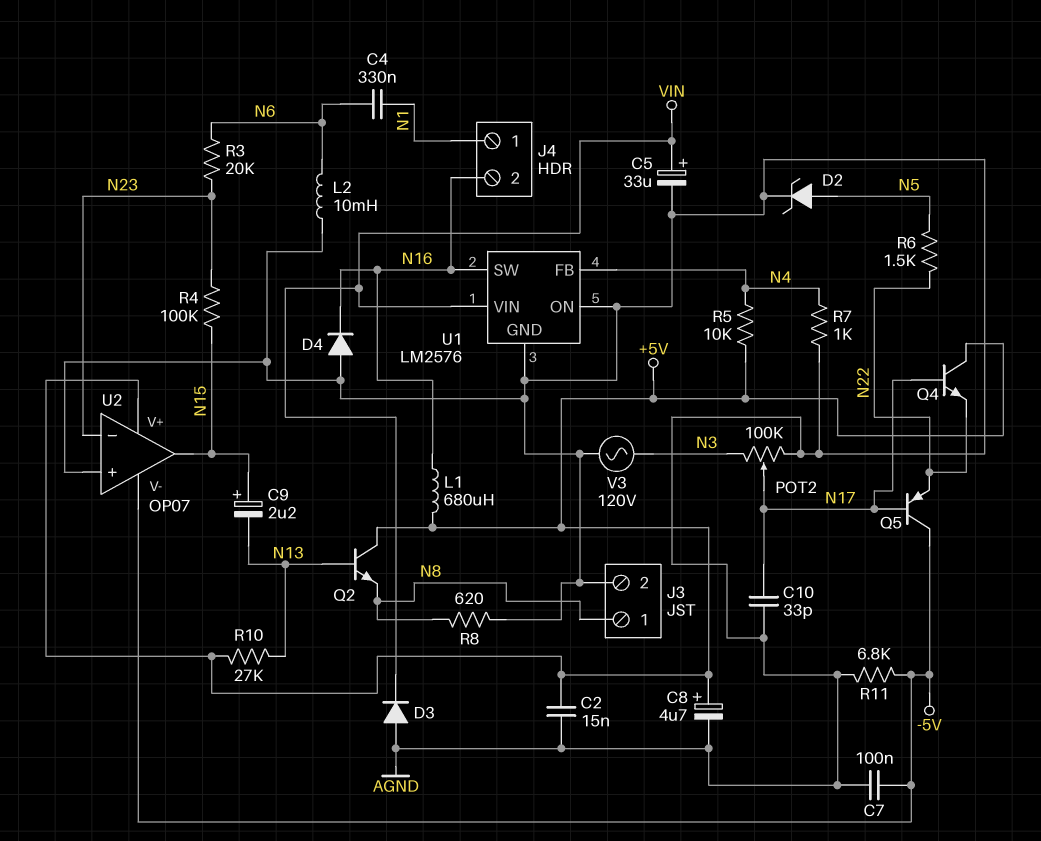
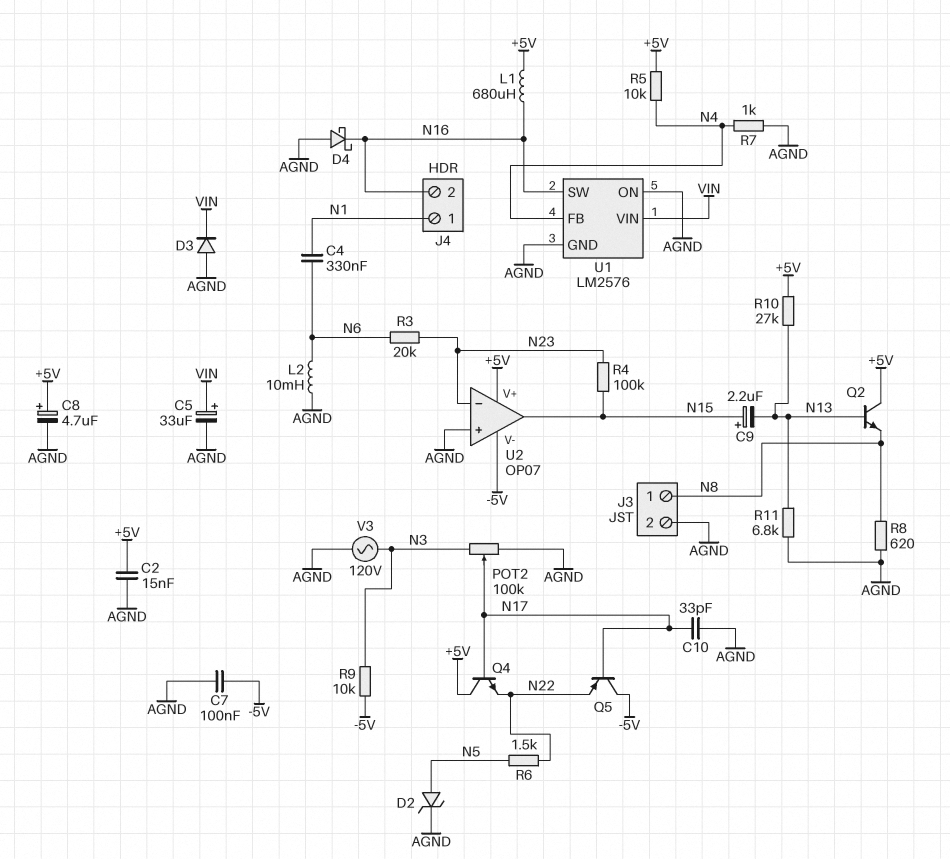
D4: diode (A AGND, K N16) -> schottky (A AGND, K N16)
R9: none -> 10k (-5V, N3)
R11: 6.8k (-5V, AGND) -> 6.8k (AGND, N13)

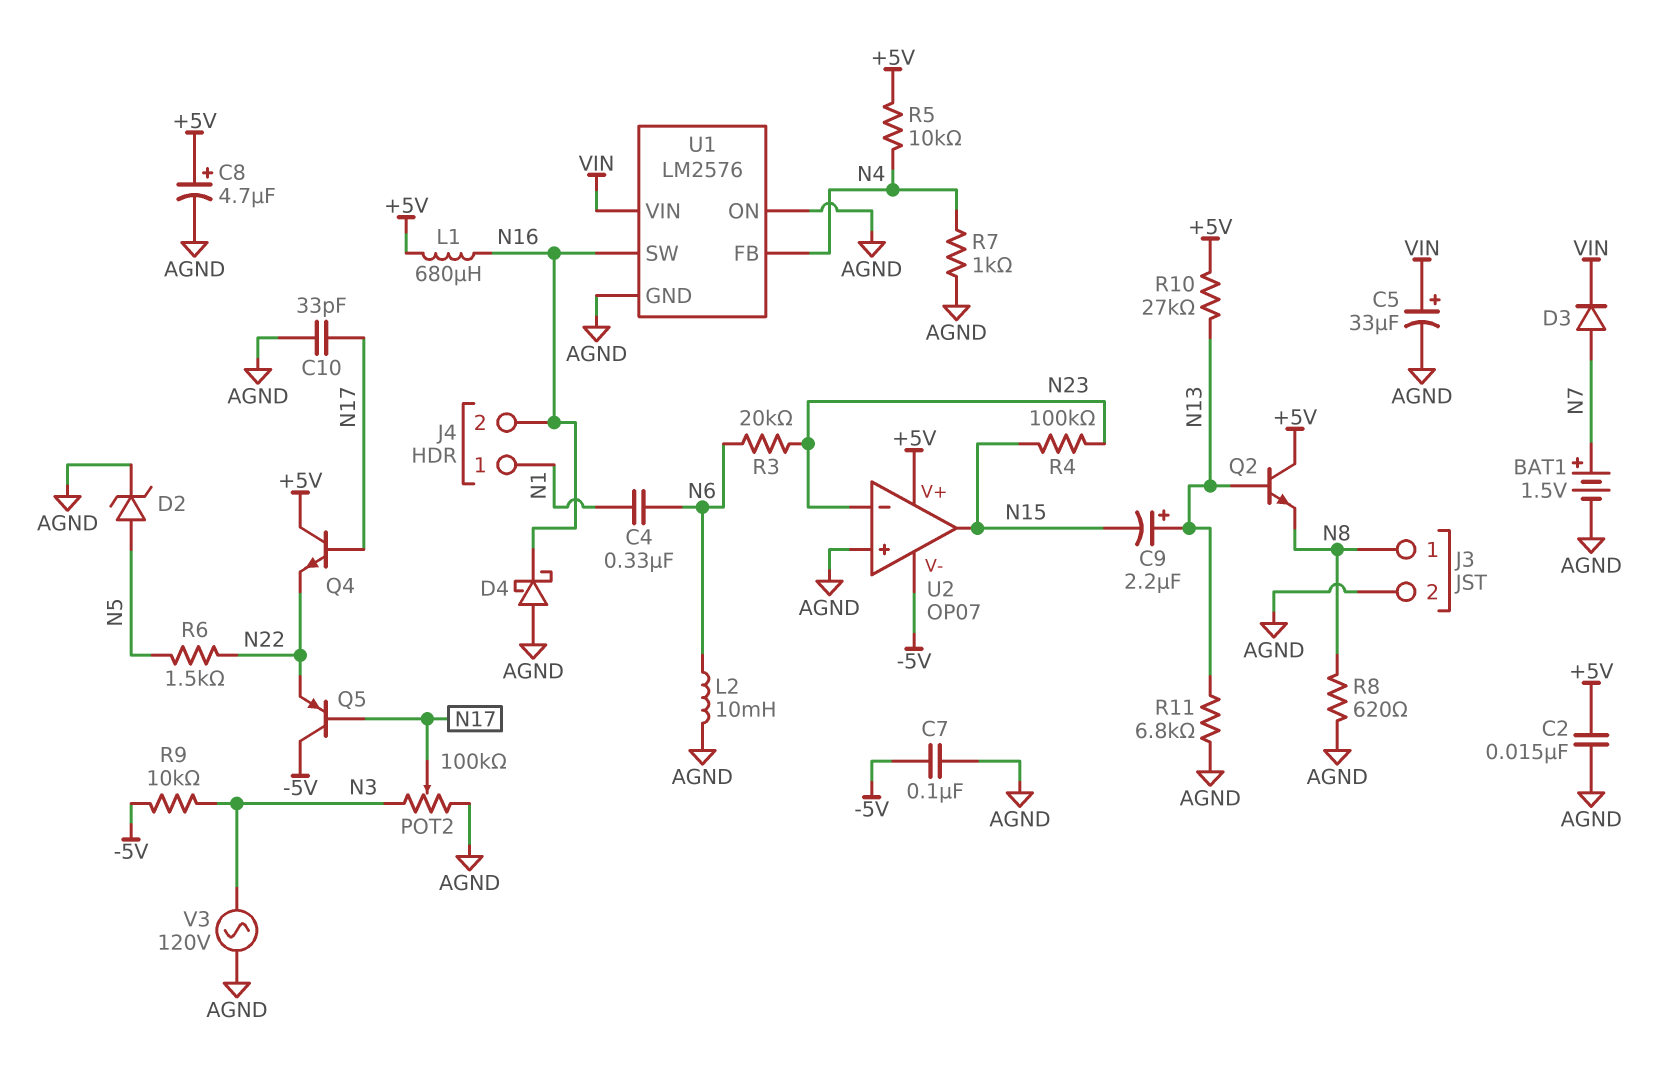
BAT1: none -> 1.5V (plus N7, minus AGND)
C9: 2.2uF (plus N15, minus N13) -> 2.2uF (plus N13, minus N15)
D3: diode (A AGND, K VIN) -> diode (A N7, K VIN)

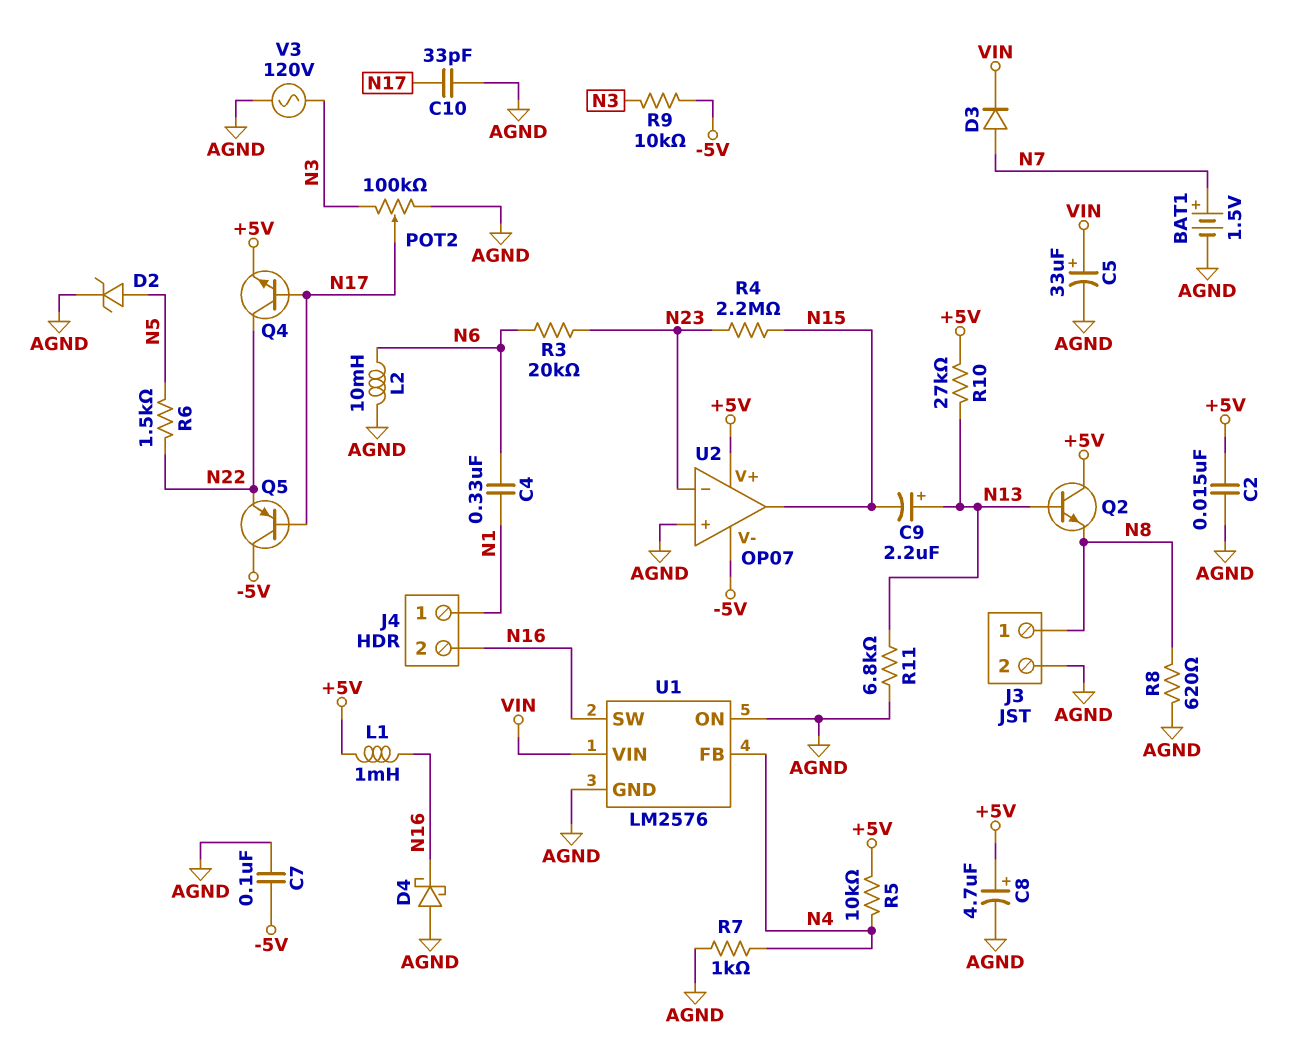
L1: 680uH (+5V, N16) -> 1mH (+5V, N16)
Q4: NPN (B N17, C +5V, E N22) -> NPN (B N17, C N22, E +5V)
R4: 100k (N15, N23) -> 2.2M (N15, N23)

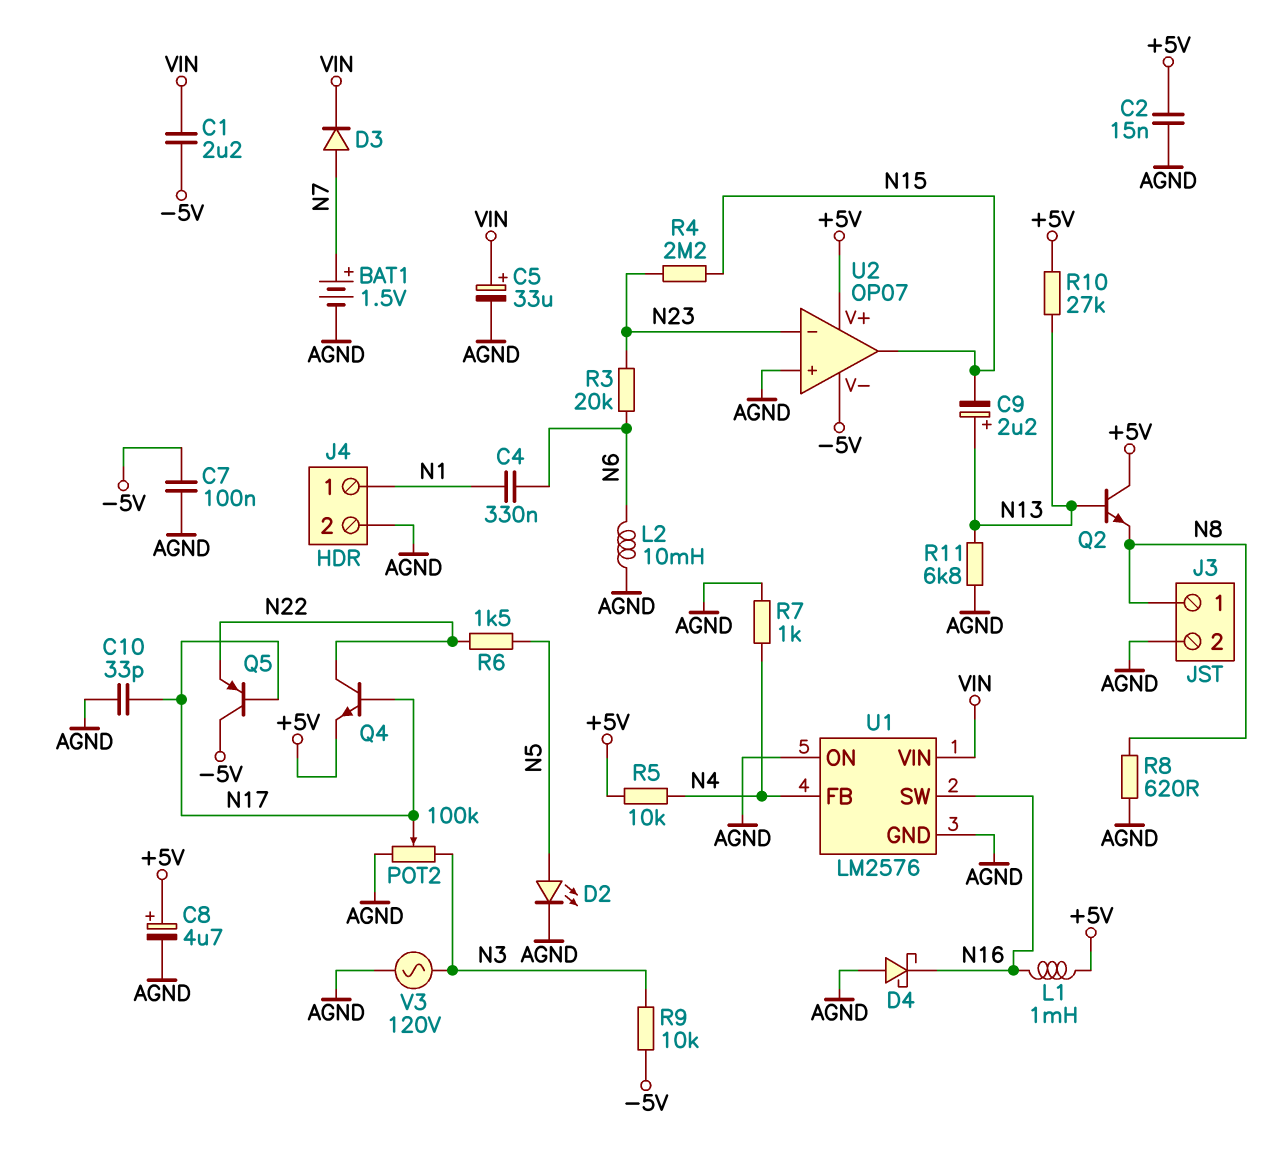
C1: none -> 2.2uF (-5V, VIN)
D2: zener (A N5, K AGND) -> LED (A N5, K AGND)
J4 pin 2: N16 -> AGND

